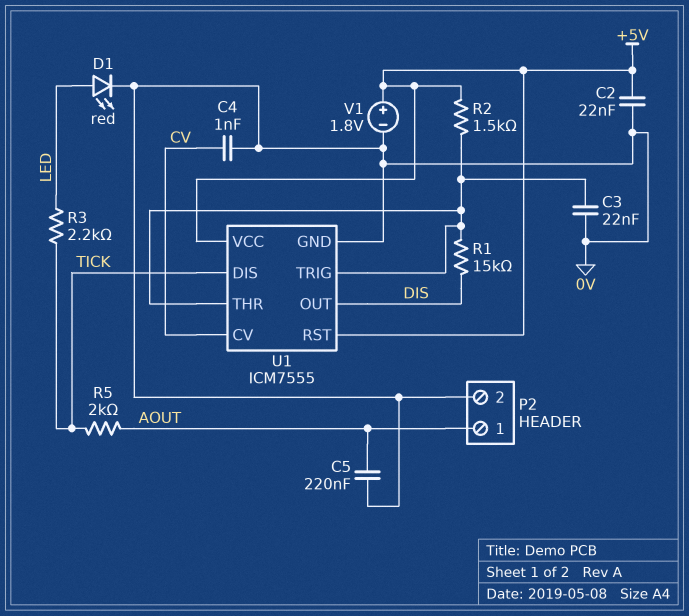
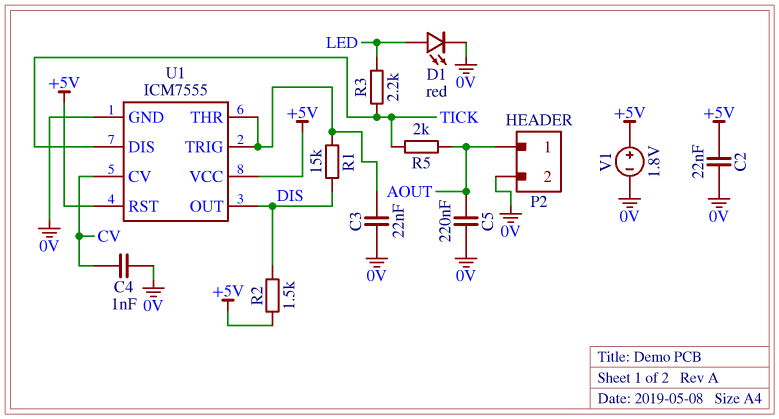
R2: 1.5k (+5V, U1/THR) -> 1.5k (+5V, DIS)

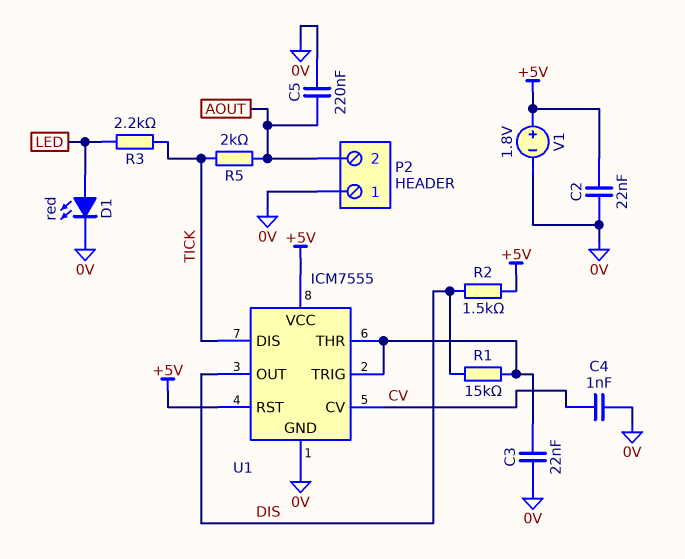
P2 pin 1: AOUT -> 0V
P2 pin 2: 0V -> AOUT

